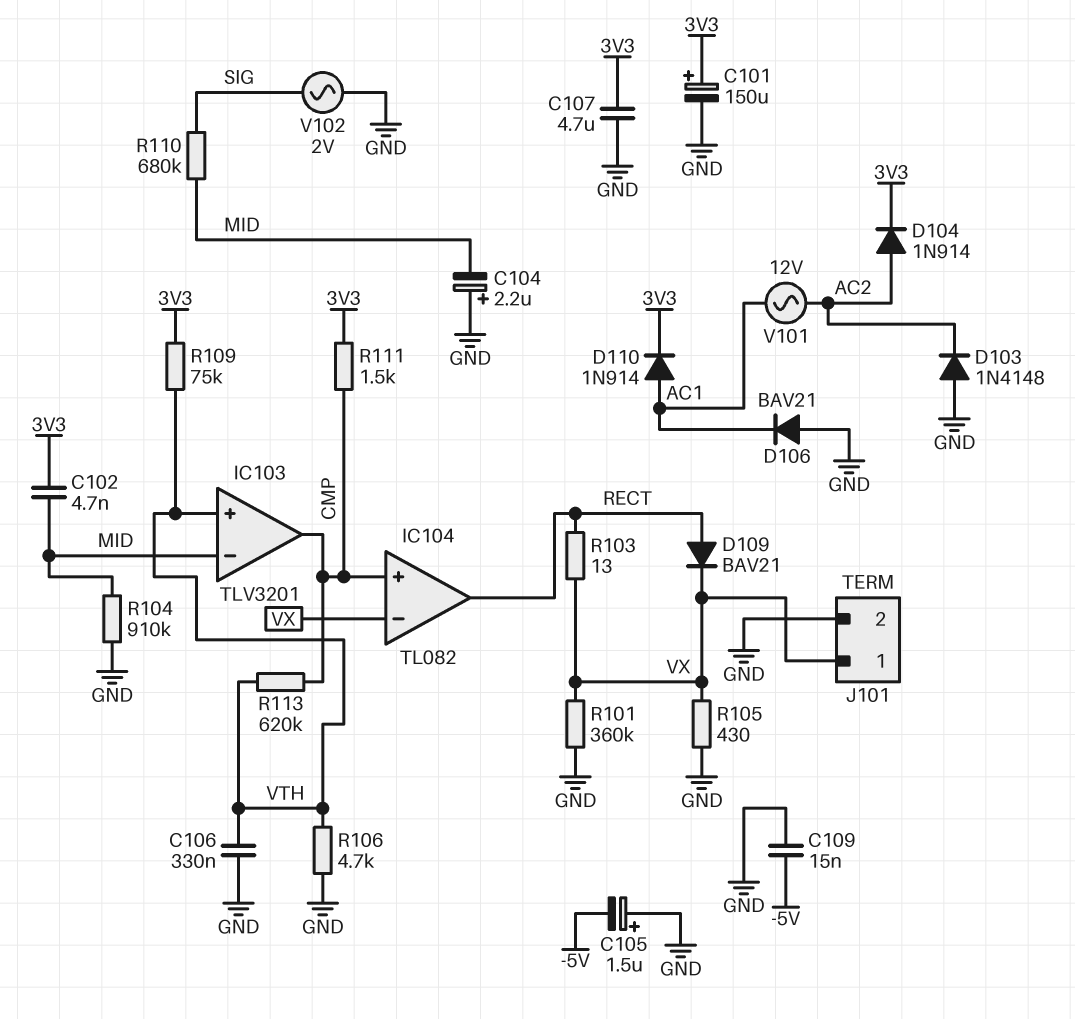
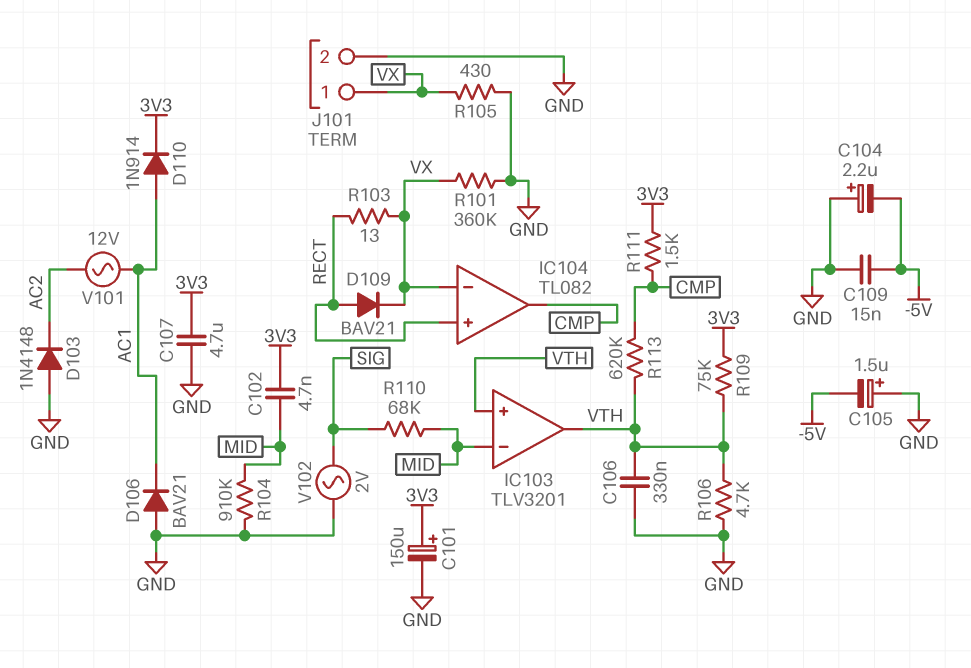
C104: 2.2uF (plus GND, minus MID) -> 2.2uF (plus GND, minus -5V)
D104: diode 1N914 (A AC2, K 3V3) -> none
IC103 pin out: CMP -> VTH
IC104 pin in+: CMP -> RECT
IC104 pin out: RECT -> CMP
R110: 680k (MID, SIG) -> 68k (MID, SIG)

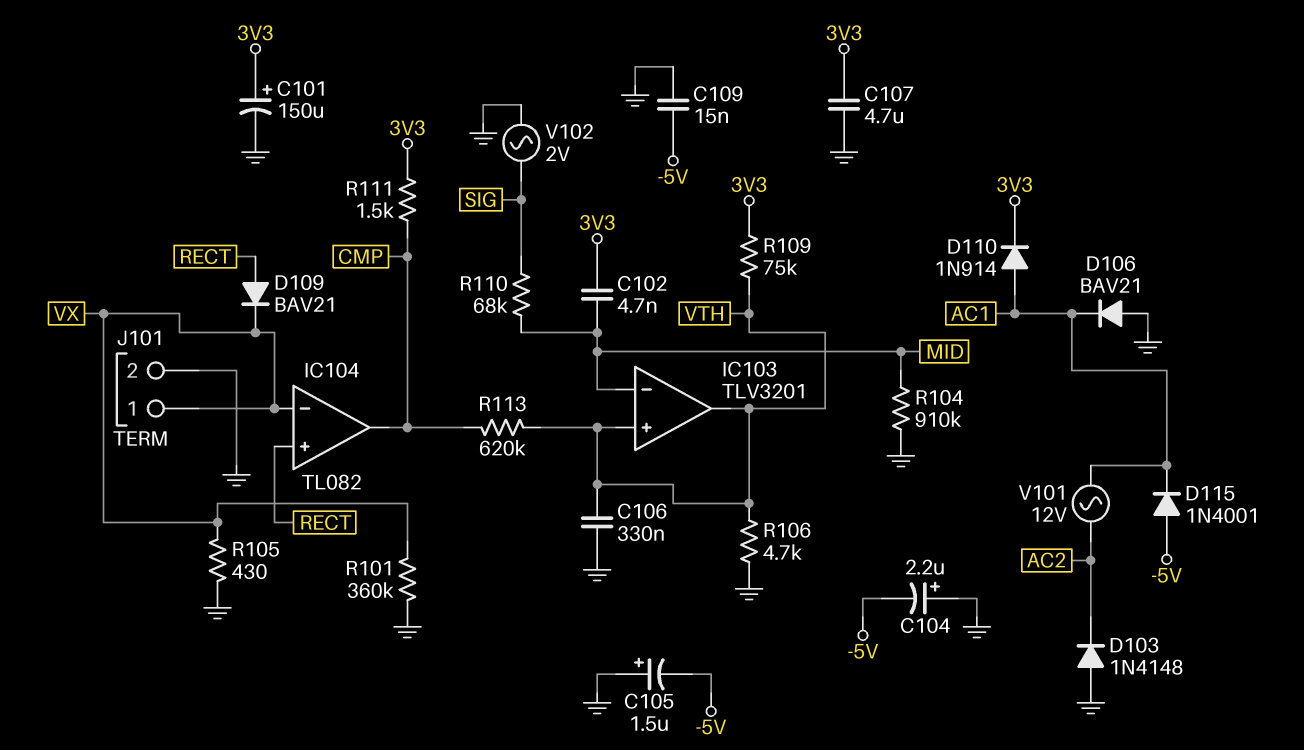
D115: none -> diode 1N4001 (A -5V, K AC1)
R103: 13 (RECT, VX) -> none

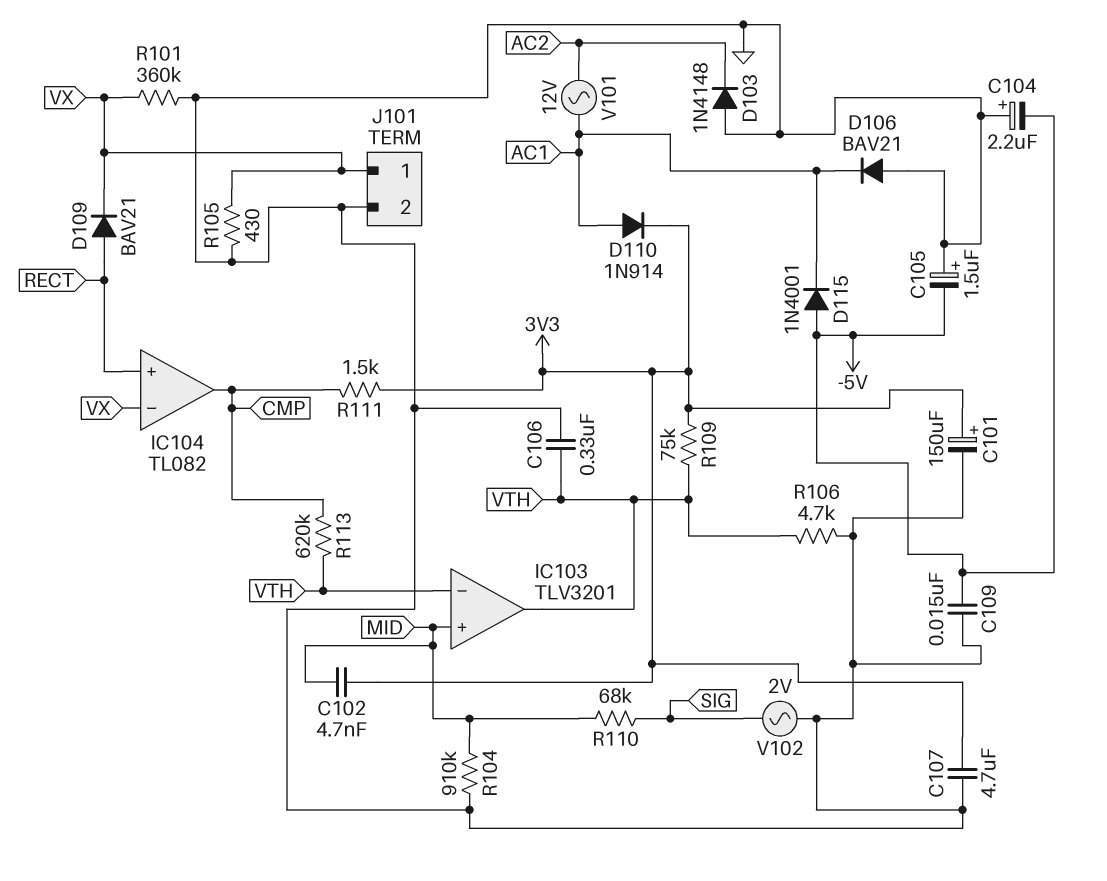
IC103 pin in+: VTH -> MID
IC103 pin in-: MID -> VTH

